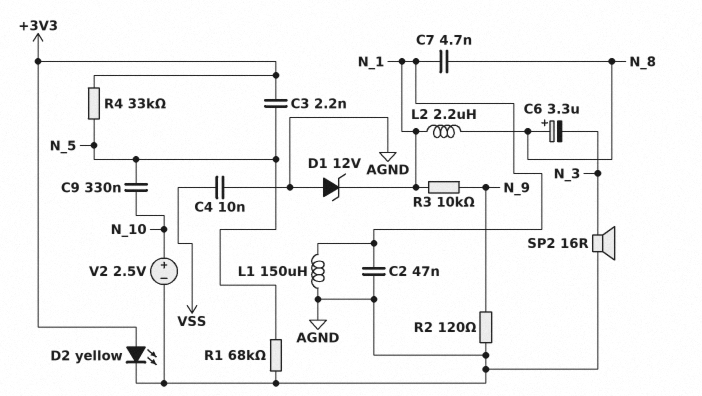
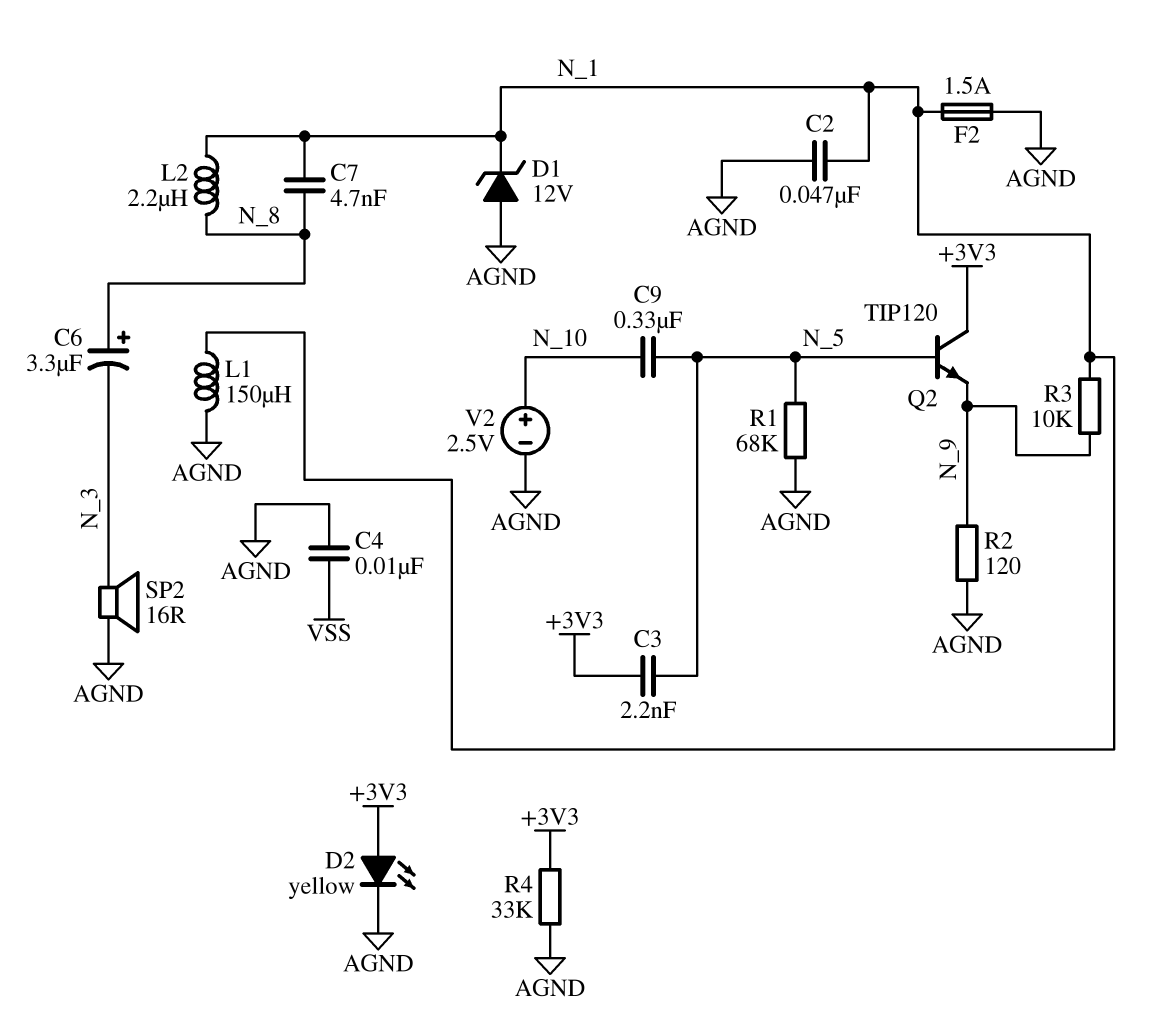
F2: none -> 1.5A (AGND, N_1)
Q2: none -> NPN TIP120 (B N_5, C +3V3, E N_9)
R4: 33k (+3V3, N_5) -> 33k (+3V3, AGND)

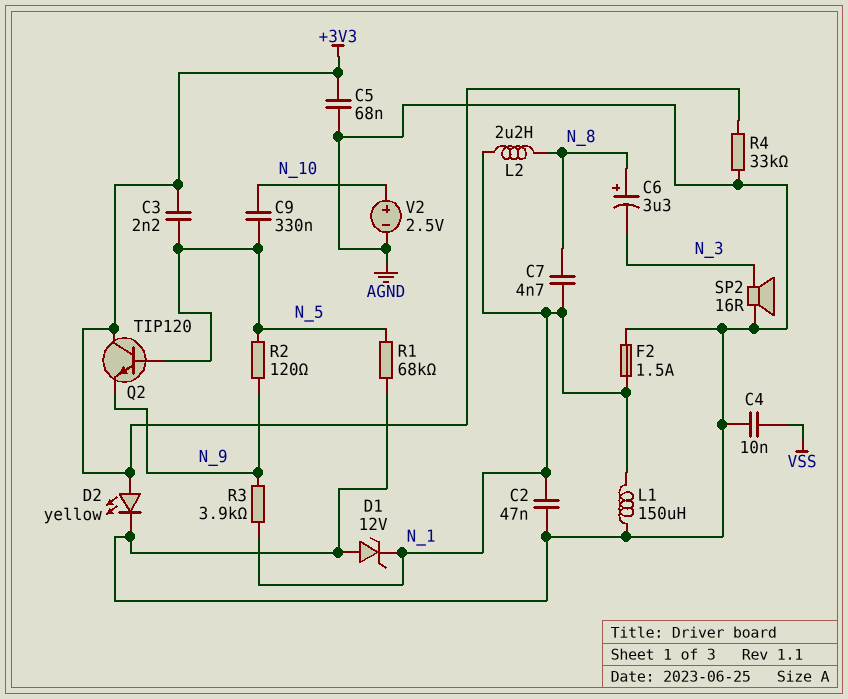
C5: none -> 68nF (+3V3, AGND)
R2: 120 (AGND, N_9) -> 120 (N_5, N_9)
R3: 10k (N_1, N_9) -> 3.9k (N_1, N_9)

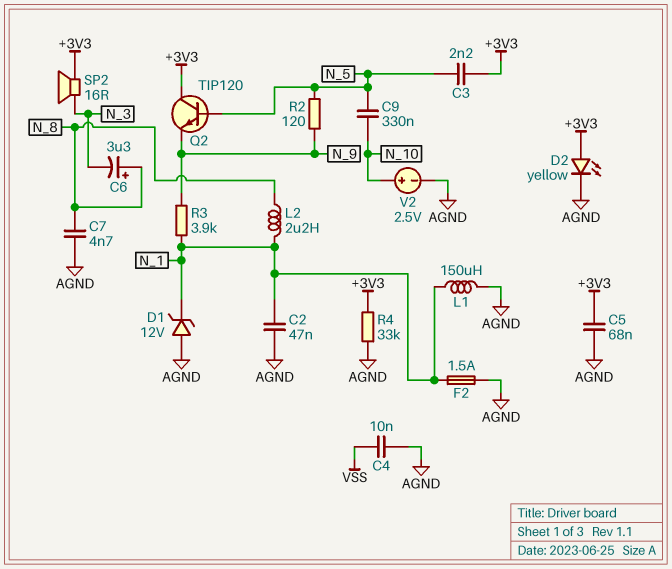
C7: 4.7nF (N_1, N_8) -> 4.7nF (AGND, N_8)
R1: 68k (AGND, N_5) -> none
SP2: speaker 16R (AGND, N_3) -> speaker 16R (+3V3, N_3)

